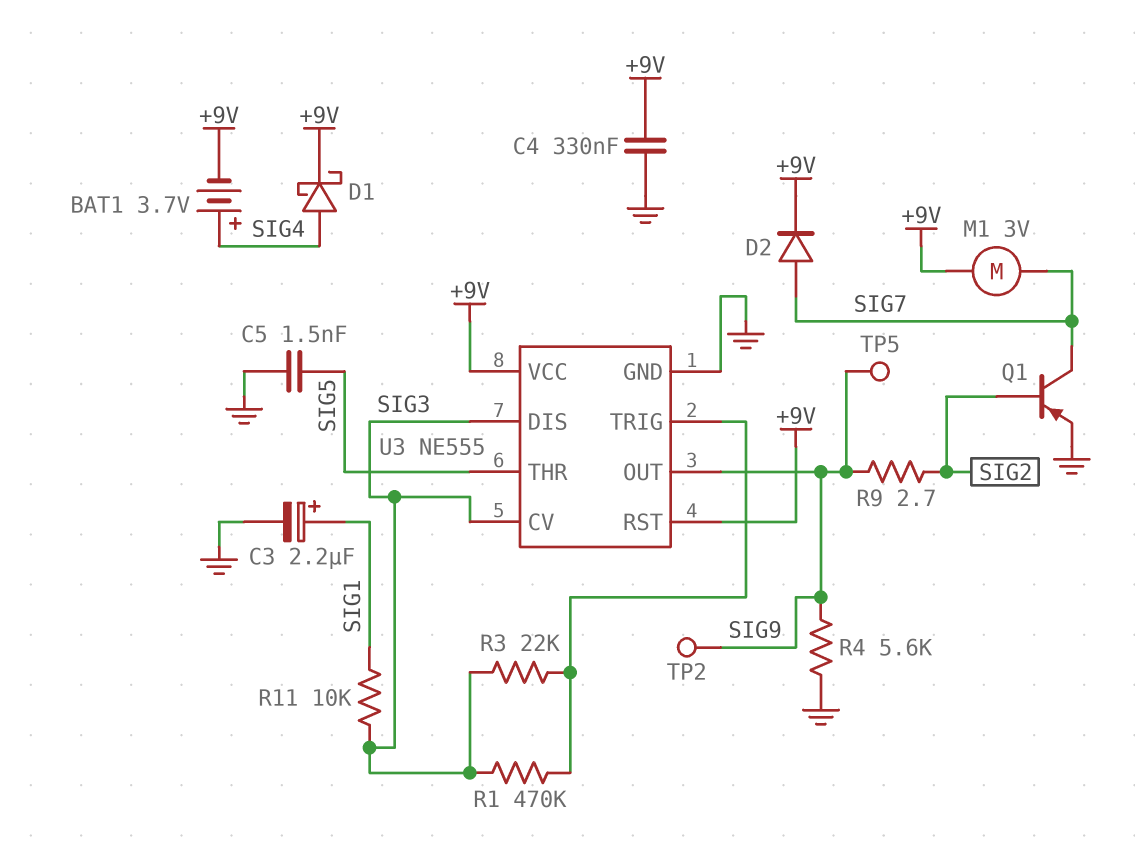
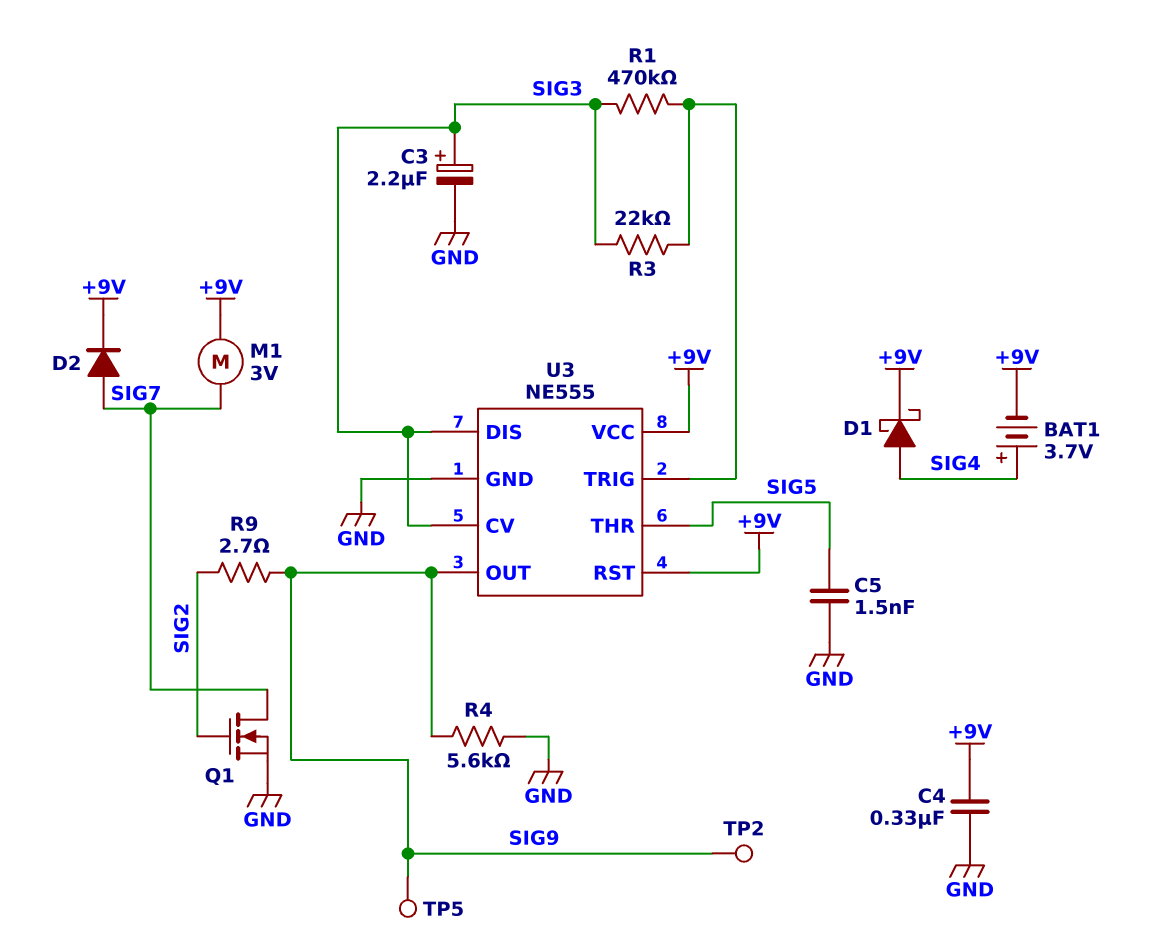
C3: 2.2uF (plus SIG1, minus GND) -> 2.2uF (plus SIG3, minus GND)
Q1: PNP (B SIG2, C SIG7, E GND) -> NMOS (G SIG2, D SIG7, S GND)
R11: 10k (SIG1, SIG3) -> none

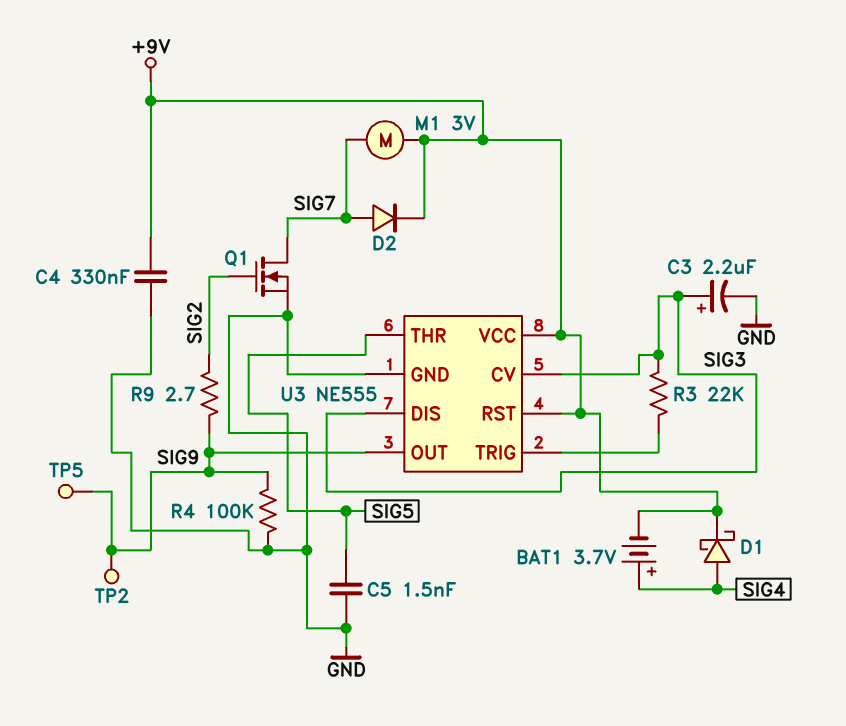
R1: 470k (SIG3, U3/TRIG) -> none
R4: 5.6k (GND, SIG9) -> 100k (GND, SIG9)

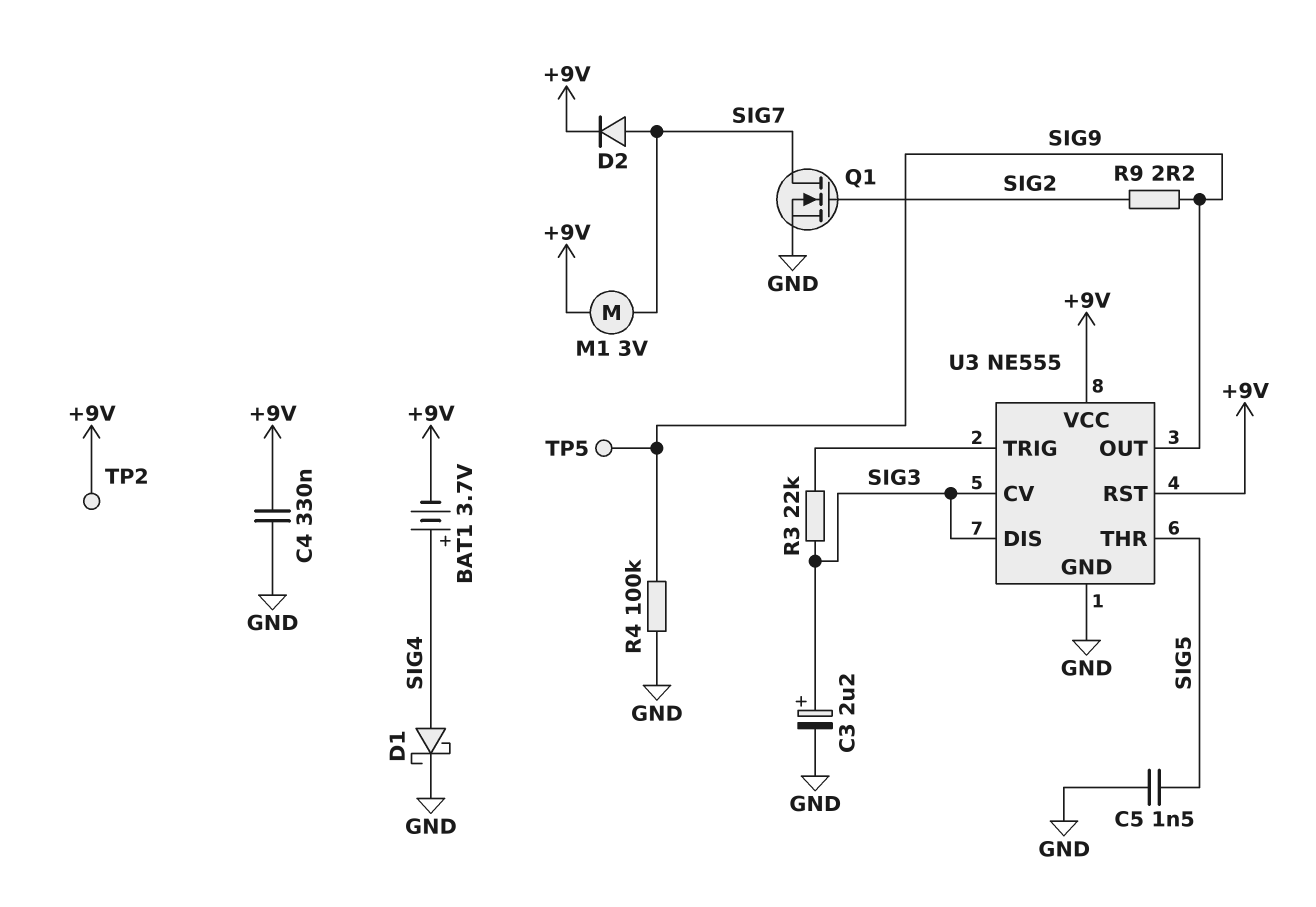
D1: schottky (A SIG4, K +9V) -> schottky (A SIG4, K GND)
R9: 2.7 (SIG2, SIG9) -> 2.2 (SIG2, SIG9)
TP2: test point (SIG9) -> test point (+9V)

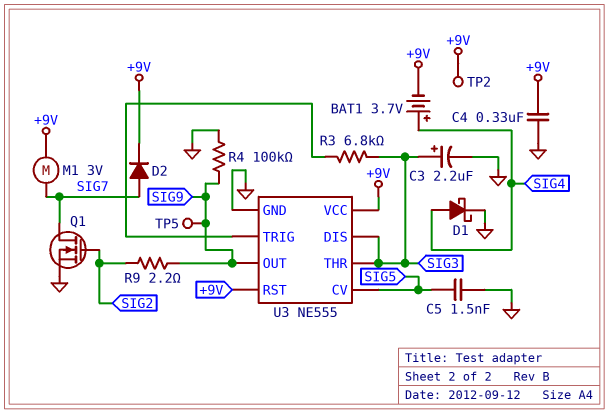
R3: 22k (SIG3, U3/TRIG) -> 6.8k (SIG3, U3/TRIG)
U3 pin CV: SIG3 -> SIG5
U3 pin THR: SIG5 -> SIG3

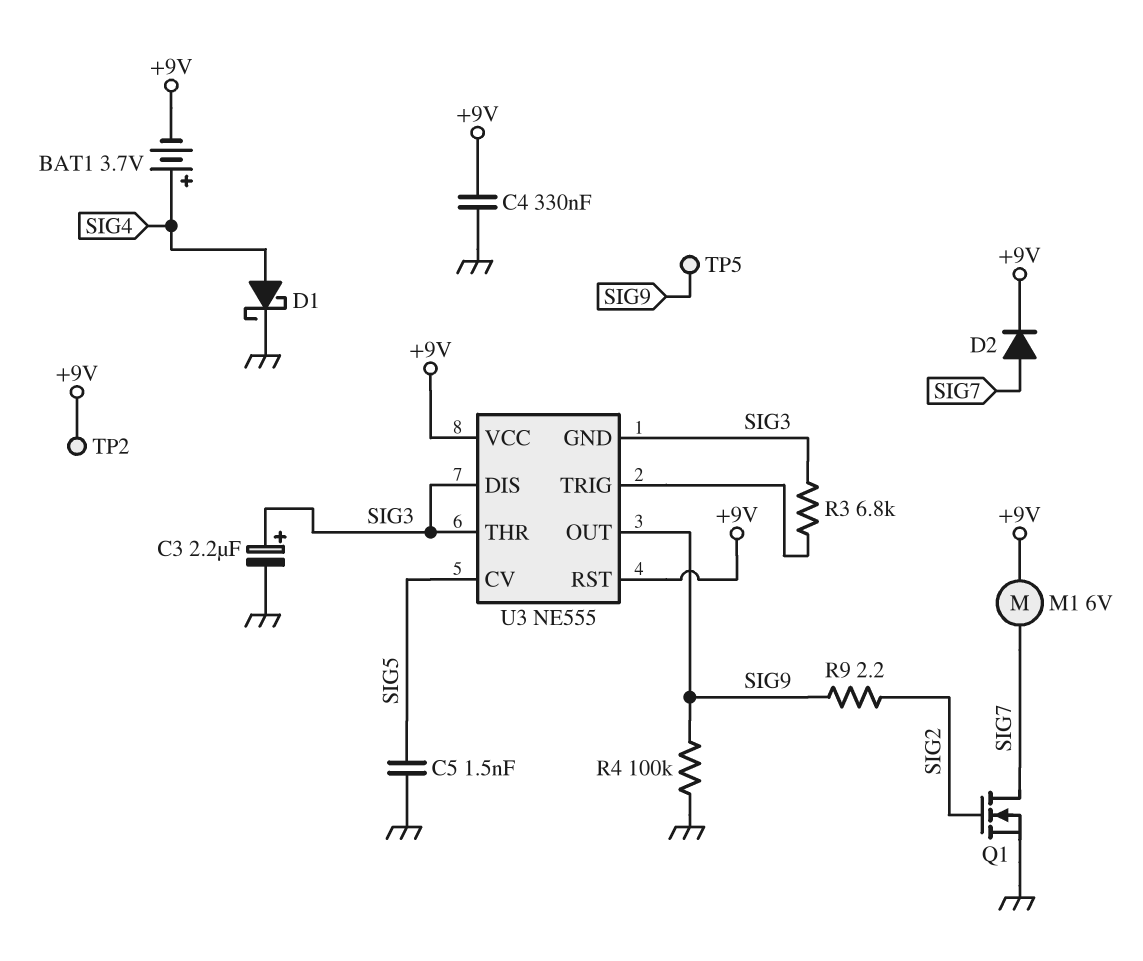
M1: motor 3V (+9V, SIG7) -> motor 6V (+9V, SIG7)
U3 pin GND: GND -> SIG3

